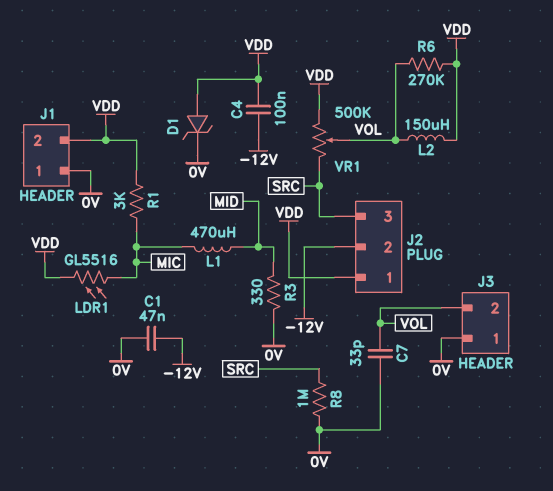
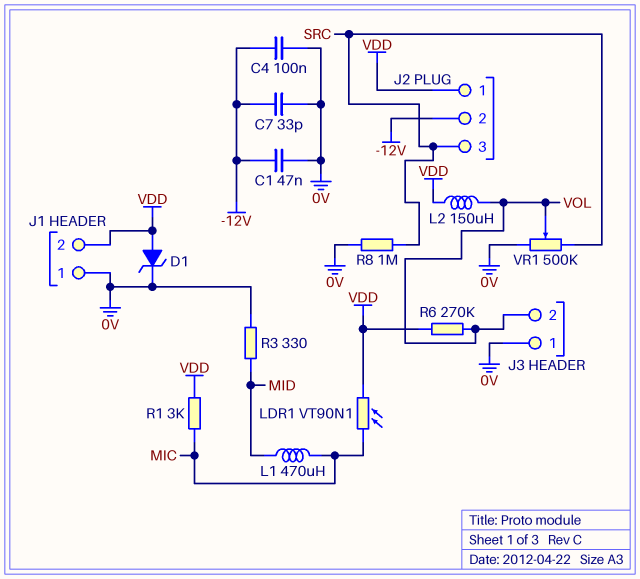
C4: 100nF (-12V, VDD) -> 100nF (-12V, 0V)
C7: 33pF (0V, VOL) -> 33pF (-12V, 0V)
LDR1: GL5516 (MIC, VDD) -> VT90N1 (MIC, VDD)
VR1: 500k (SRC, VDD, wiper VOL) -> 500k (0V, SRC, wiper VOL)

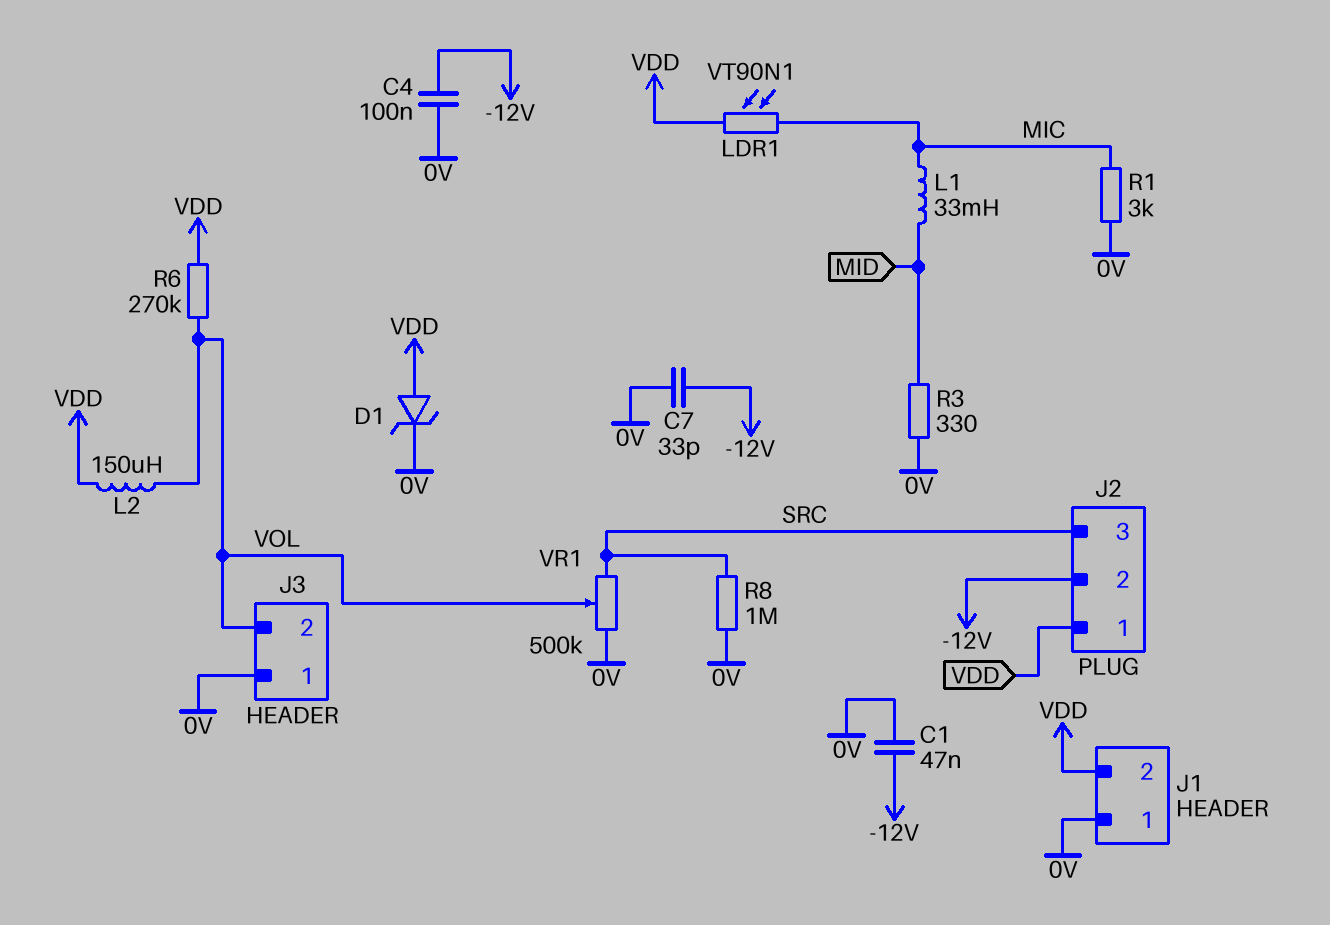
L1: 470uH (MIC, MID) -> 33mH (MIC, MID)
R1: 3k (MIC, VDD) -> 3k (0V, MIC)

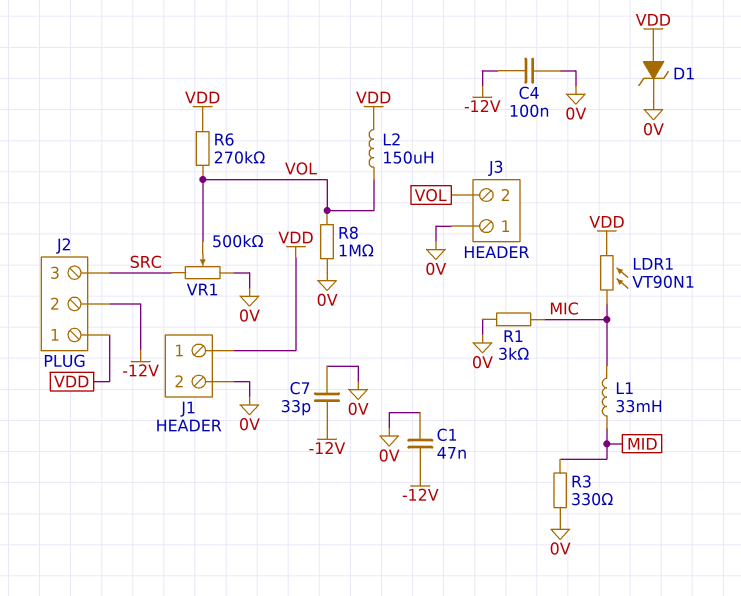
J1 pin 1: 0V -> VDD
J1 pin 2: VDD -> 0V
R8: 1M (0V, SRC) -> 1M (0V, VOL)

